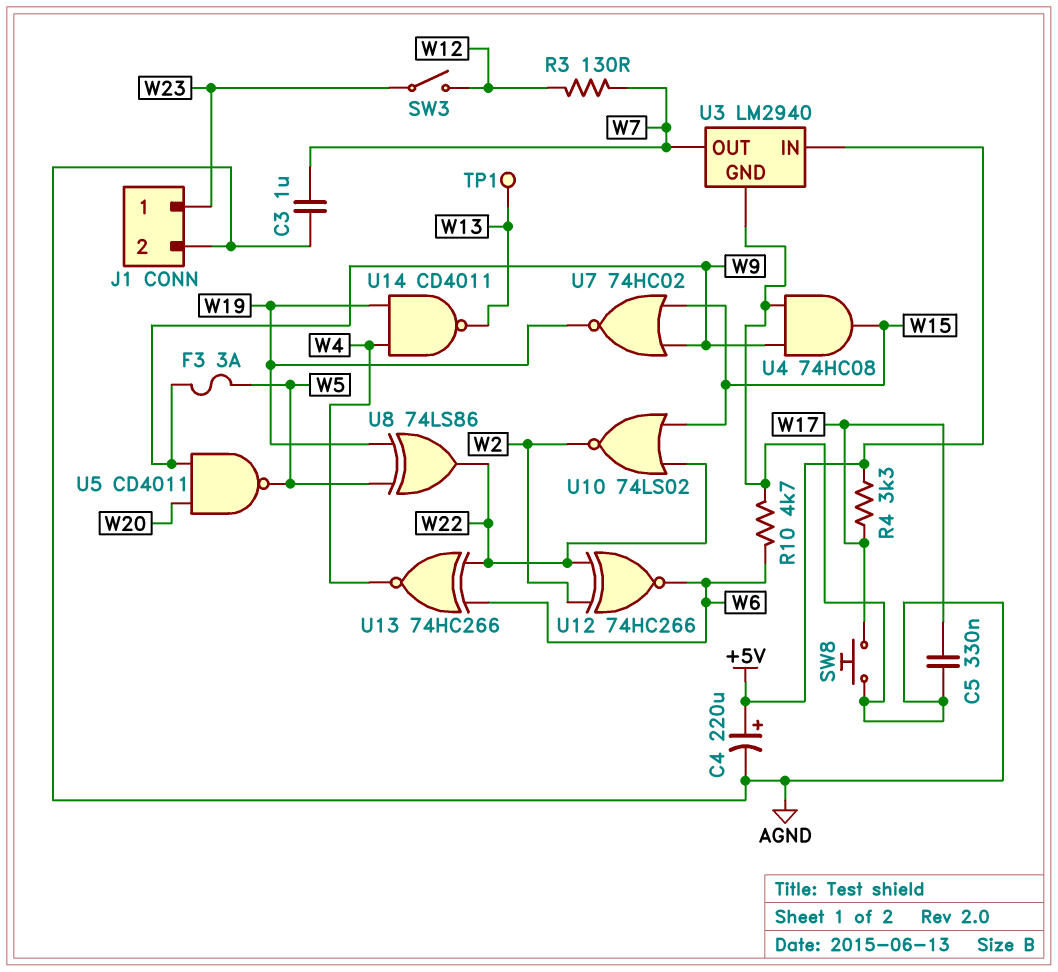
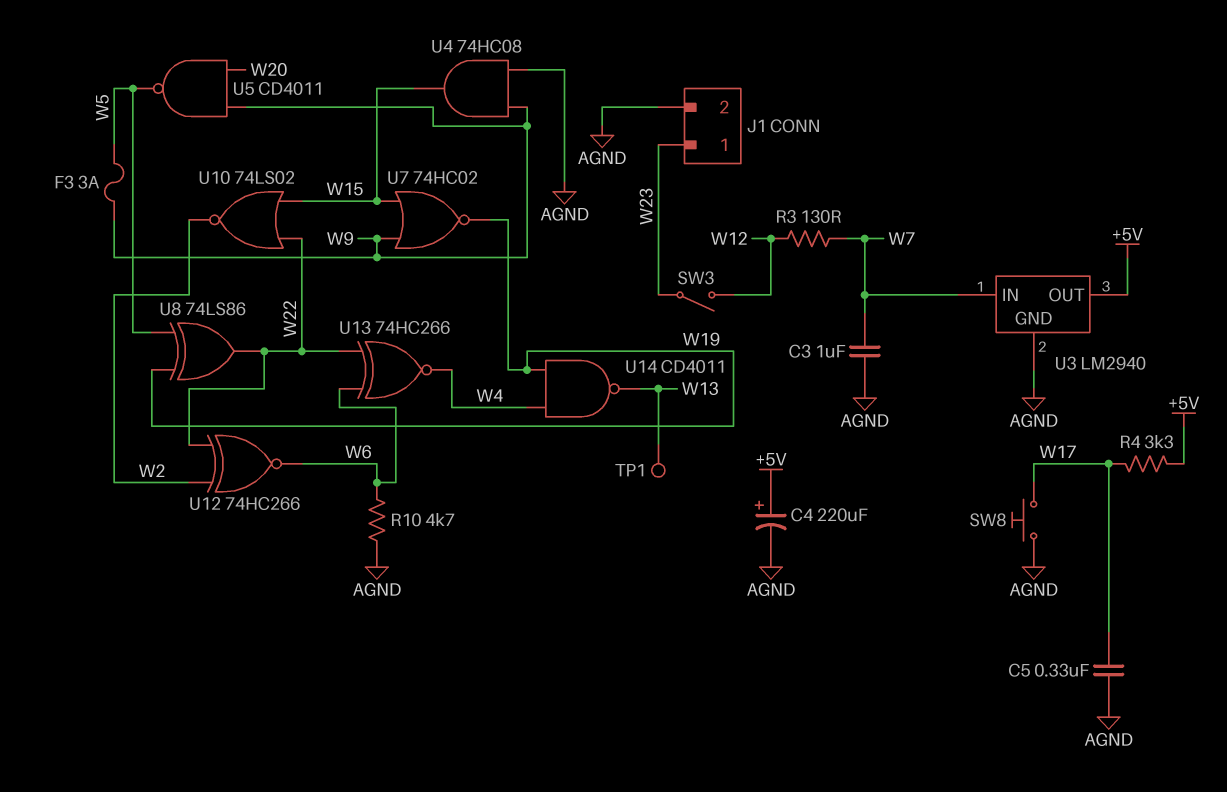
U3 pin IN: +5V -> W7
U3 pin OUT: W7 -> +5V

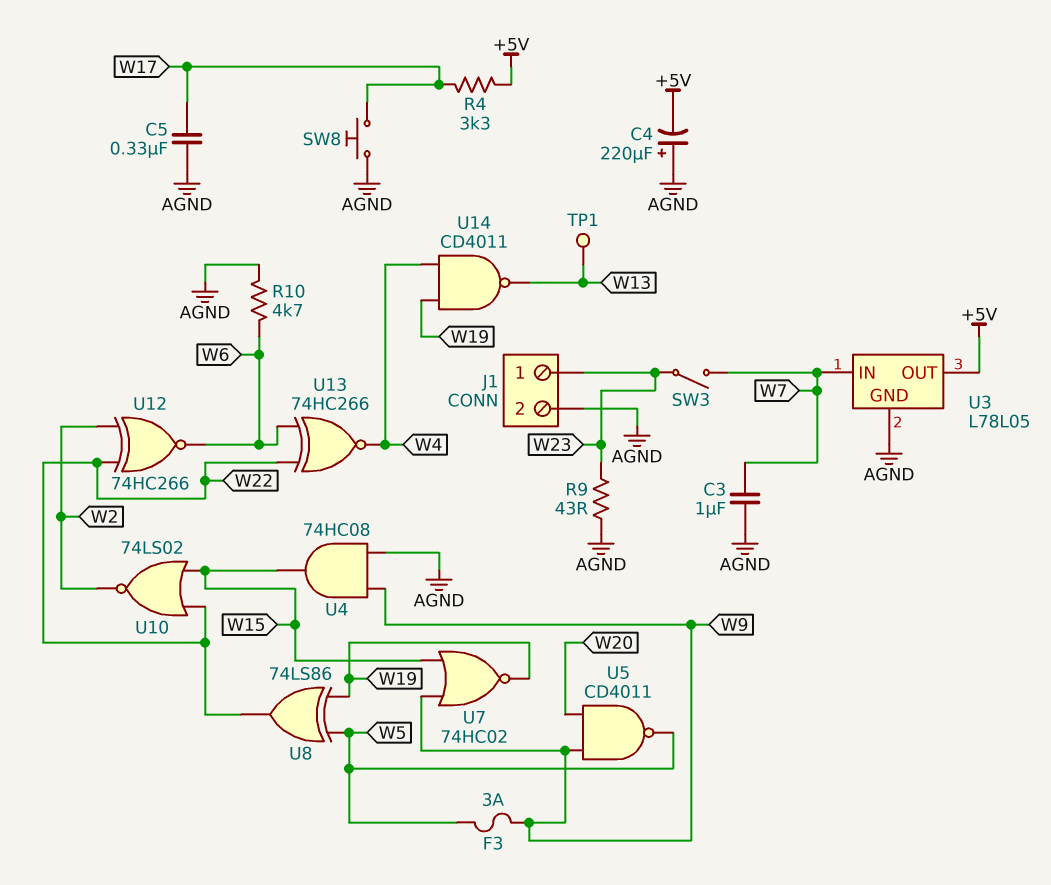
C4: 220uF (plus +5V, minus AGND) -> 220uF (plus AGND, minus +5V)
R3: 130 (W7, W12) -> none
R9: none -> 43 (AGND, W23)
SW3: switch (W12, W23) -> switch (W7, W23)
U3: LM2940 -> L78L05

